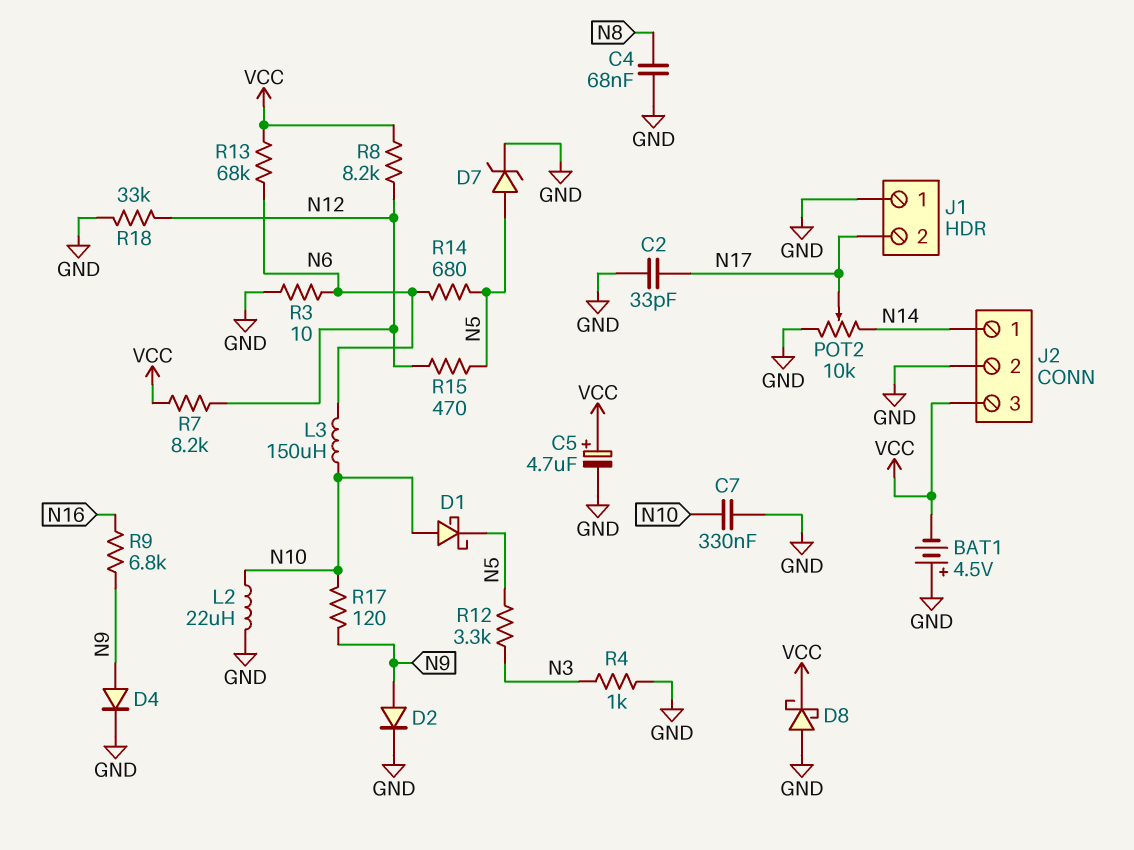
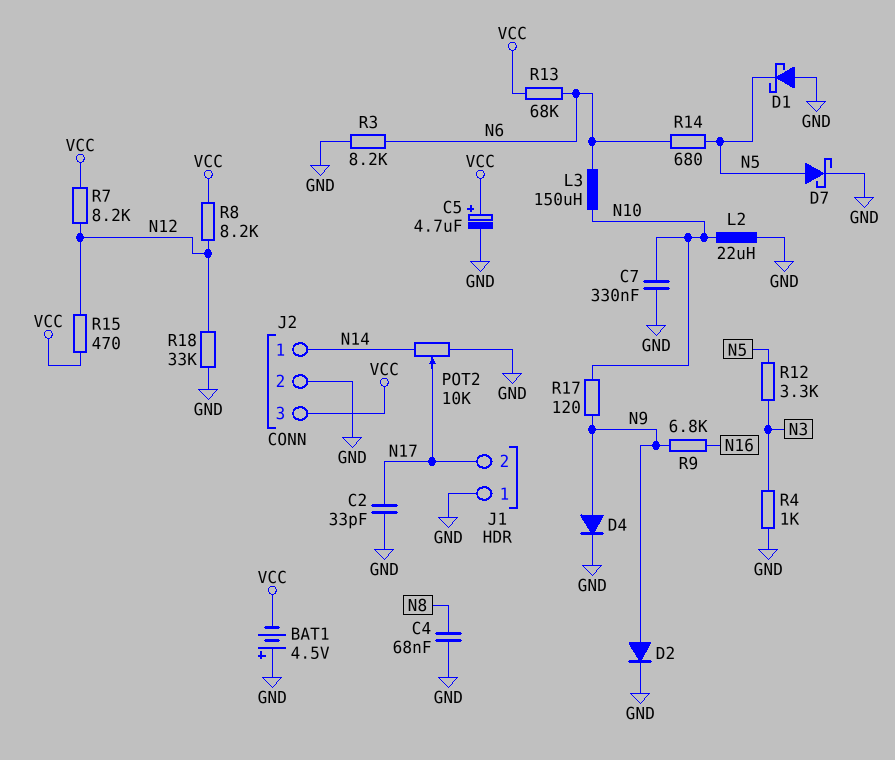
D1: schottky (A N10, K N5) -> schottky (A GND, K N5)
D7: zener (A N5, K GND) -> schottky (A N5, K GND)
D8: schottky (A GND, K VCC) -> none
R3: 10 (GND, N6) -> 8.2k (GND, N6)
R15: 470 (N5, N12) -> 470 (N12, VCC)

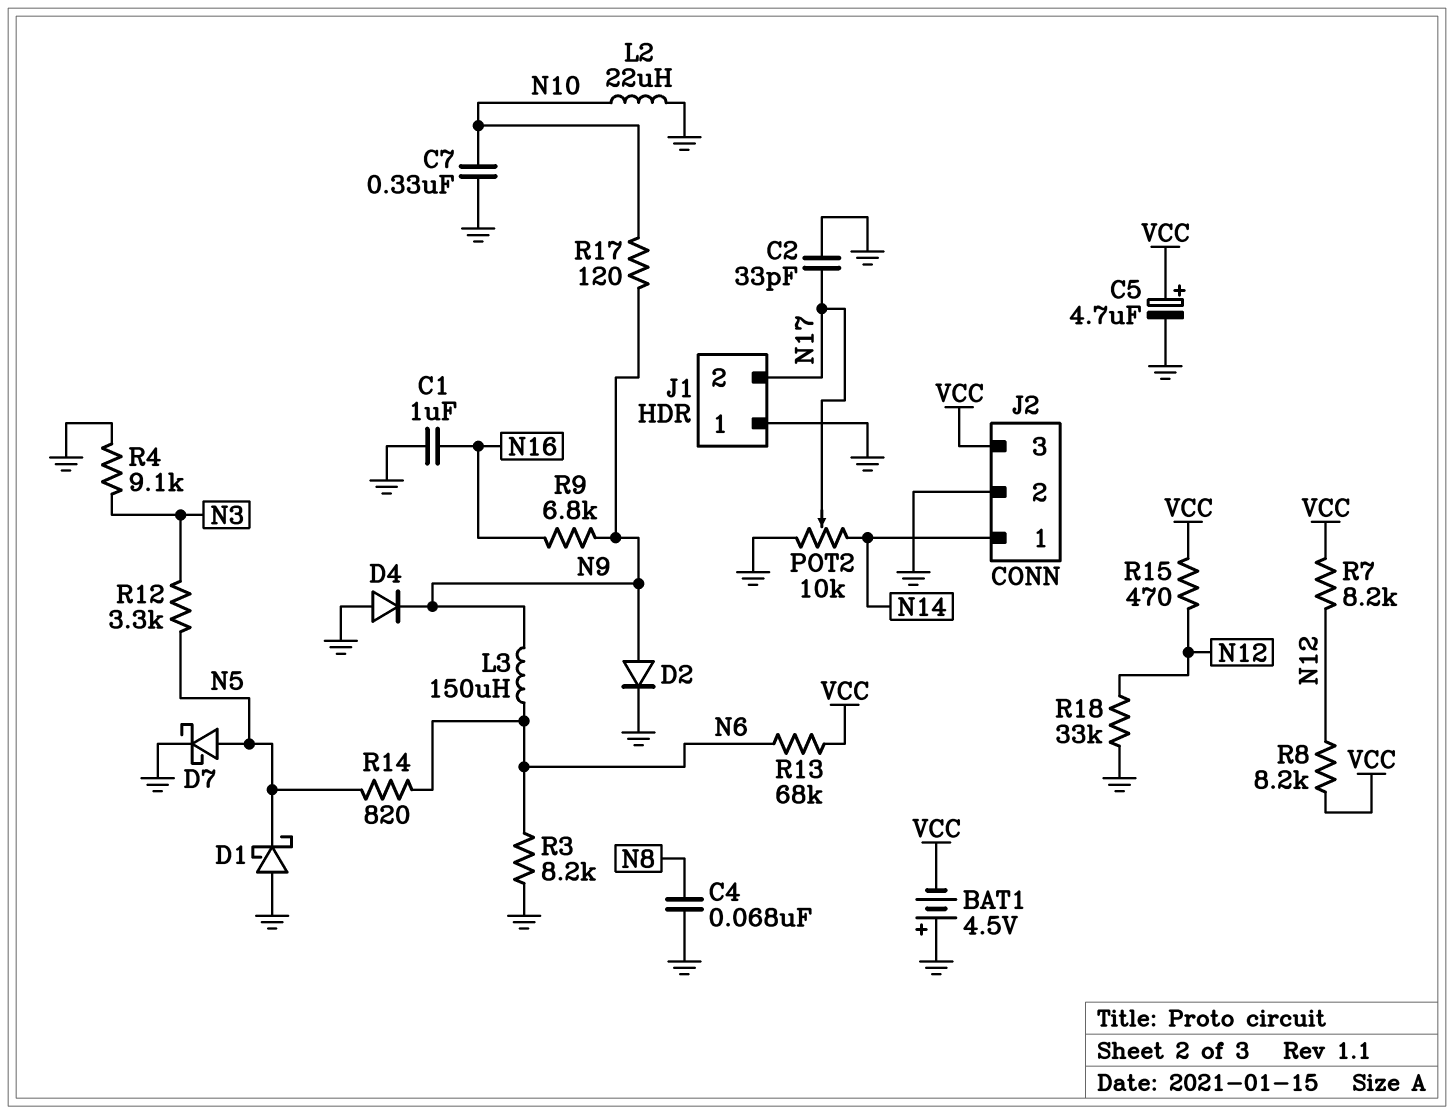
C1: none -> 1uF (GND, N16)
D4: diode (A N9, K GND) -> diode (A GND, K N9)
L3: 150uH (N6, N10) -> 150uH (N6, N9)
R4: 1k (GND, N3) -> 9.1k (GND, N3)
R14: 680 (N5, N6) -> 820 (N5, N6)

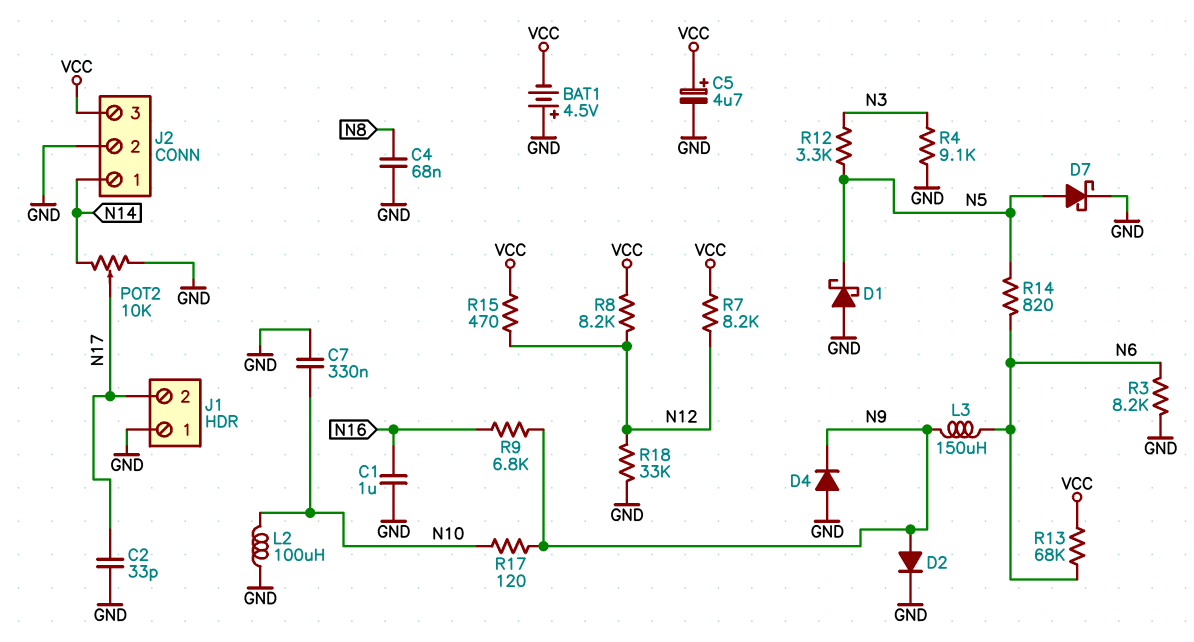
L2: 22uH (GND, N10) -> 100uH (GND, N10)

